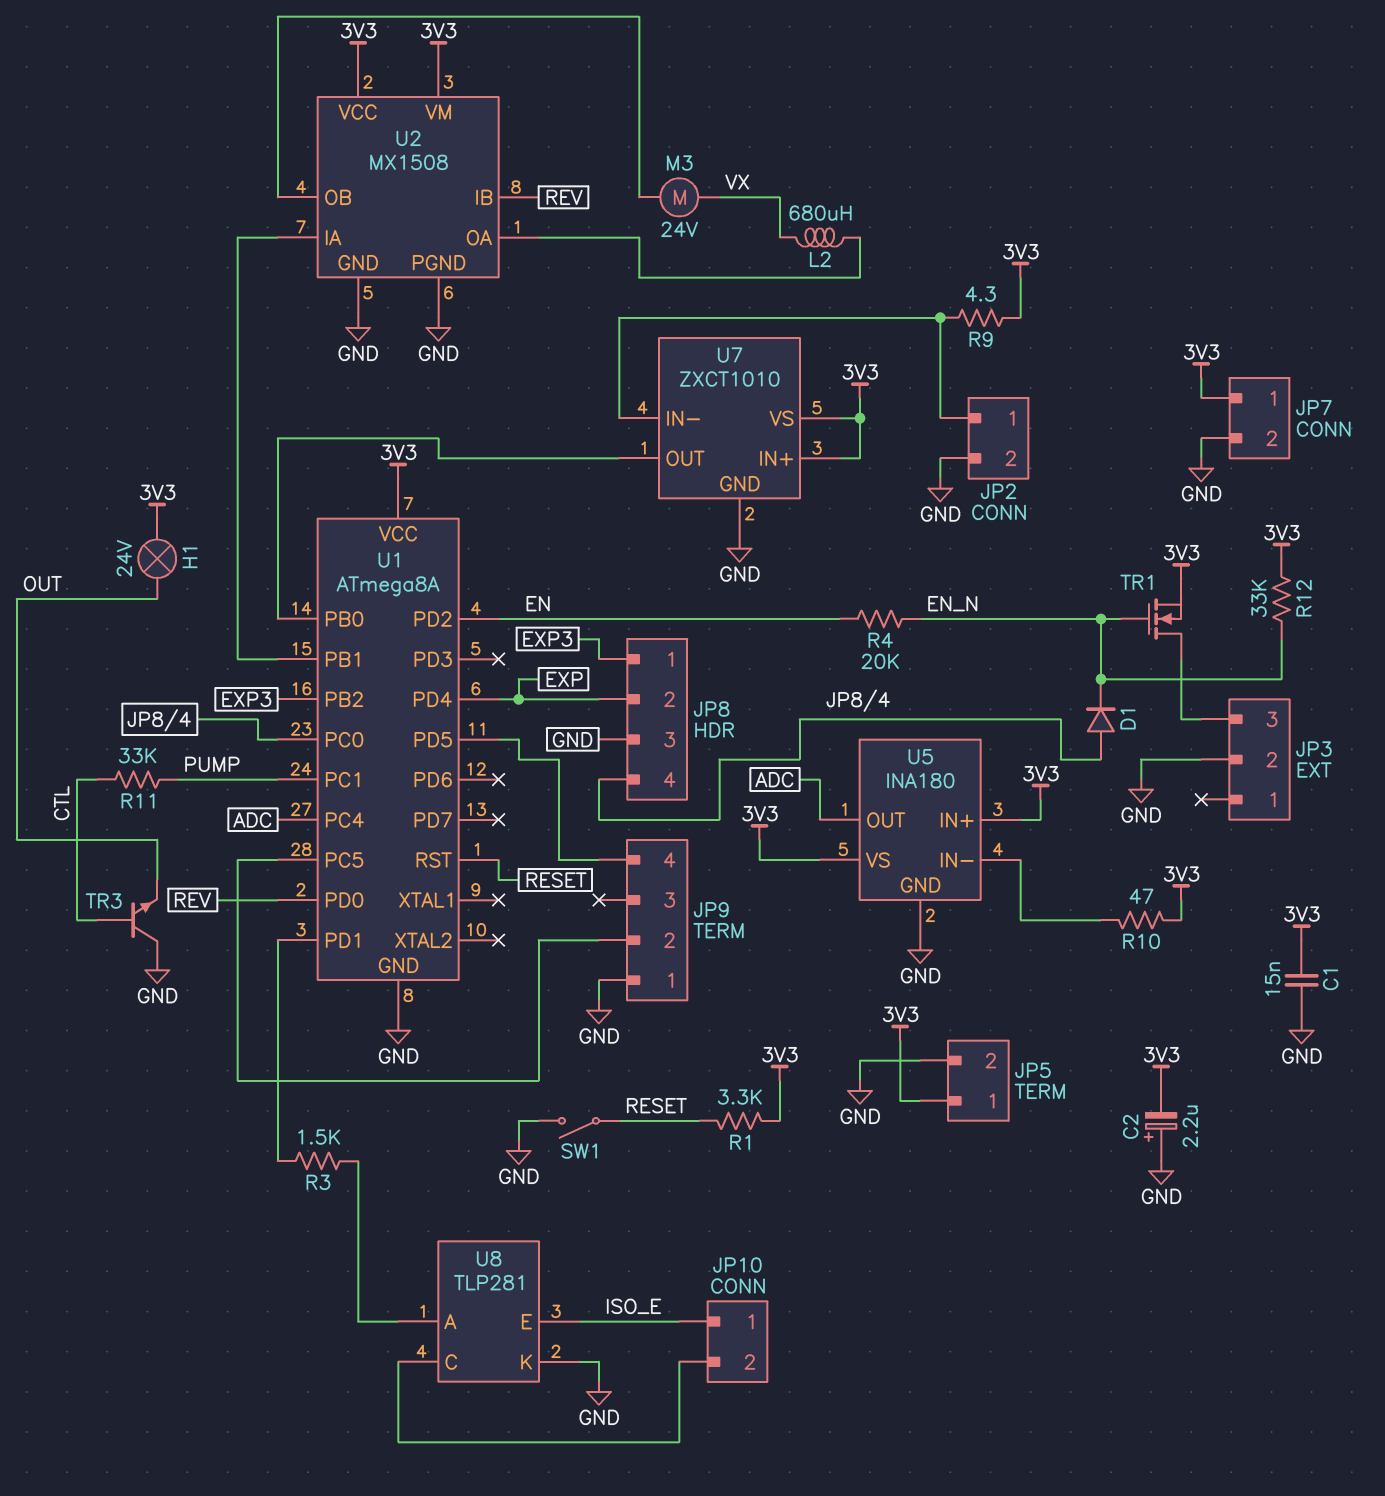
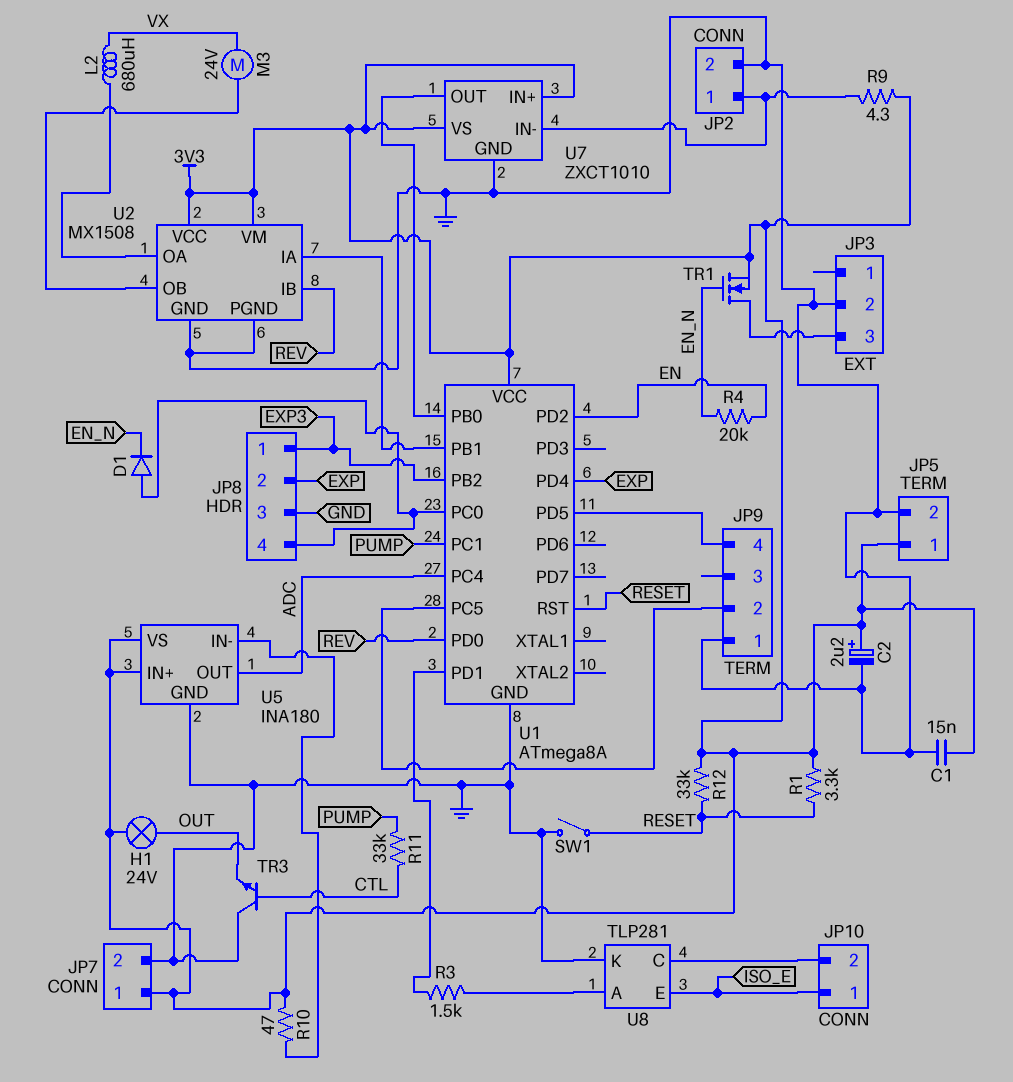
C2: 2.2uF (plus GND, minus 3V3) -> 2.2uF (plus 3V3, minus GND)
R12: 33k (3V3, EN_N) -> 33k (3V3, RESET)

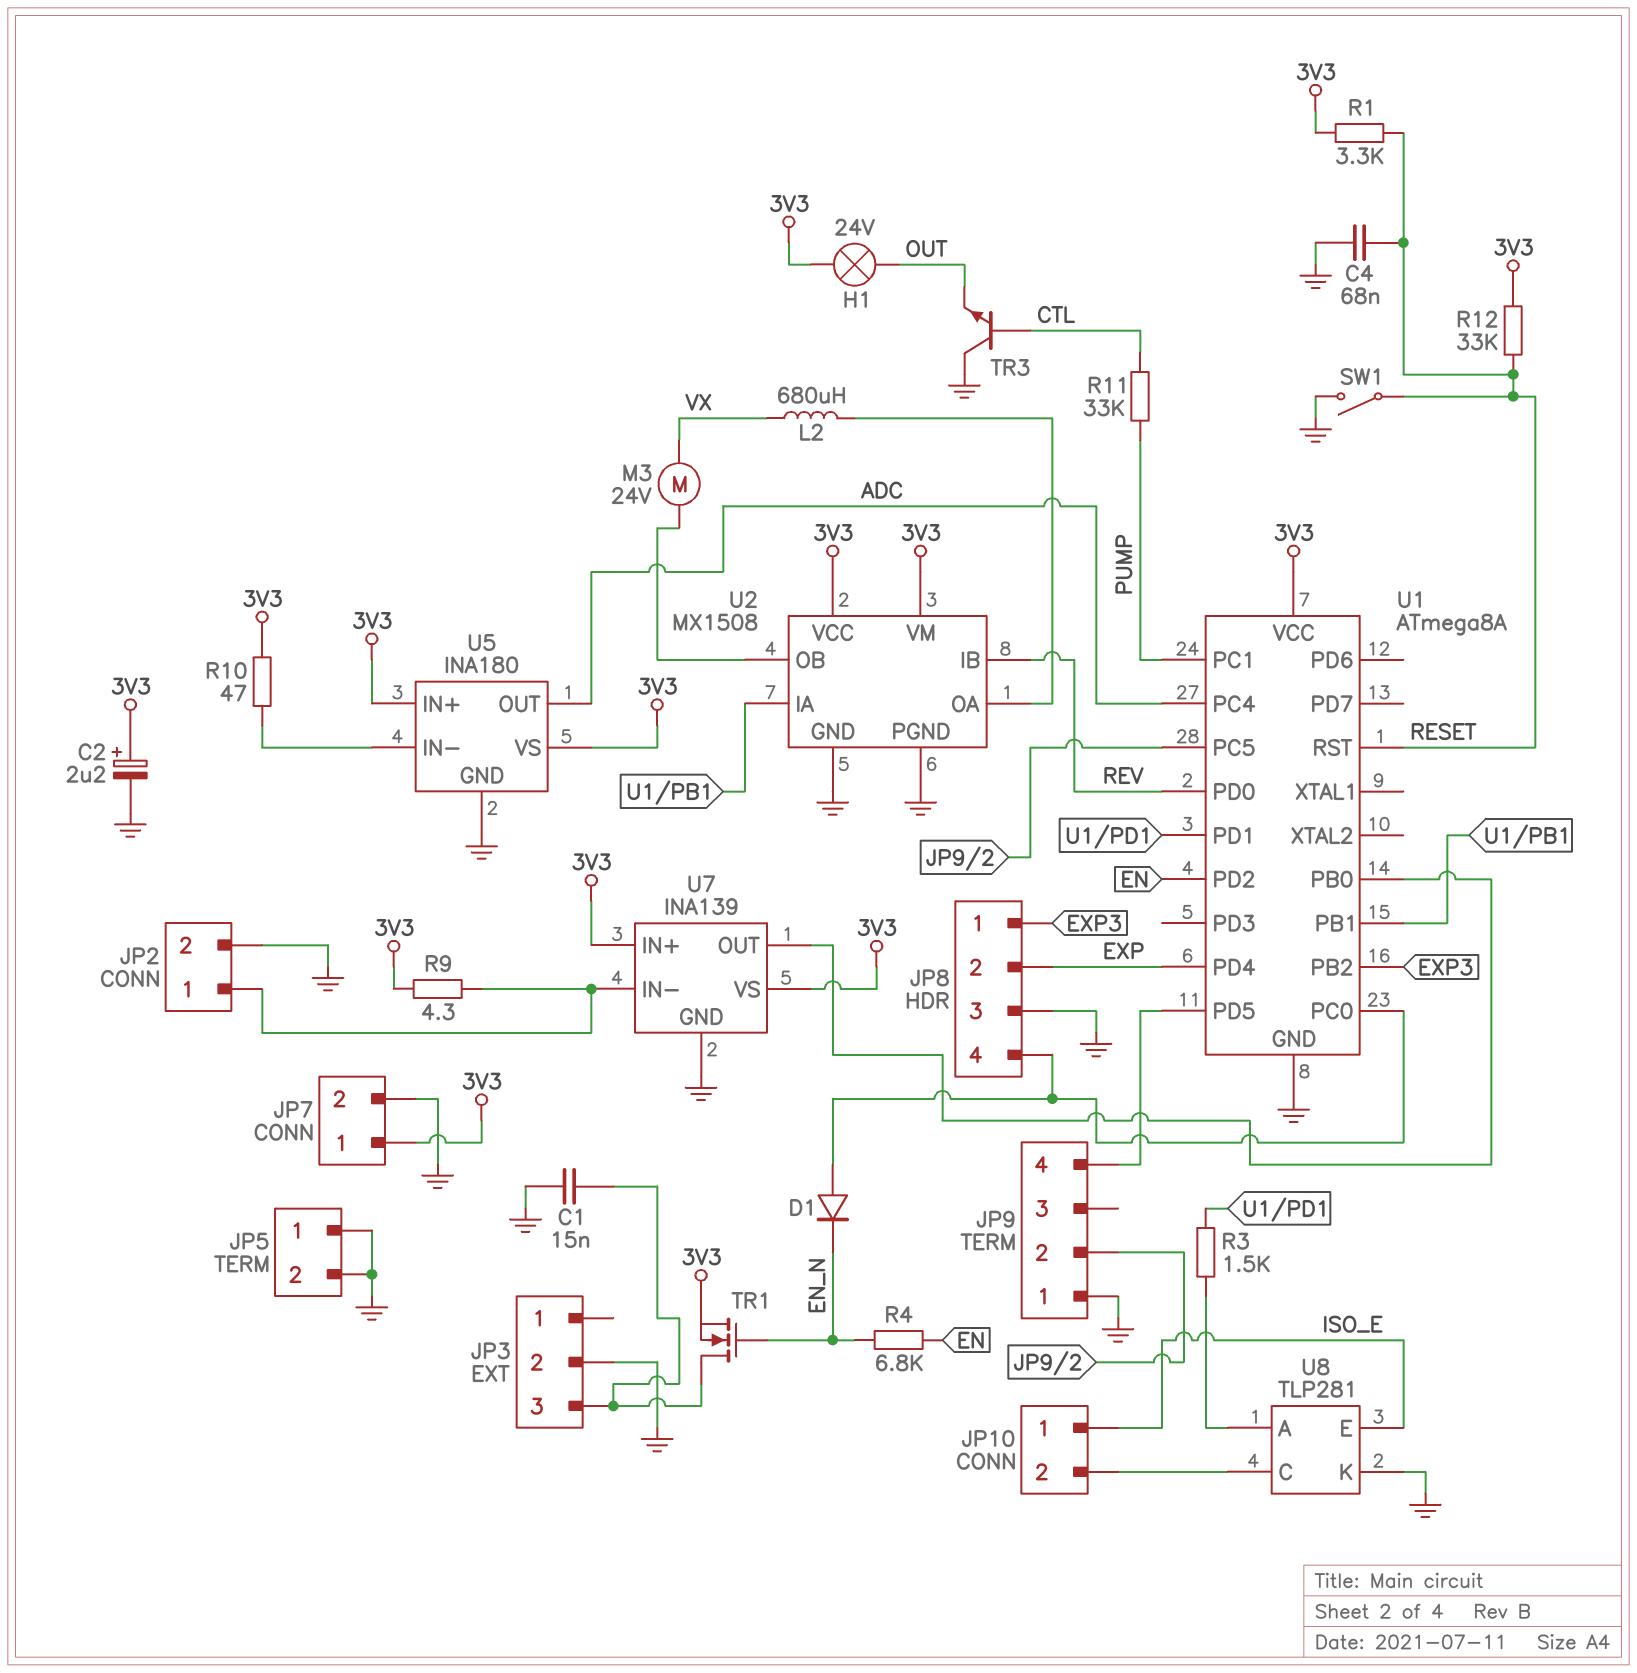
C1: 15nF (3V3, GND) -> 15nF (GND, JP3/3)
C4: none -> 68nF (GND, RESET)
JP5 pin 1: 3V3 -> GND
R4: 20k (EN, EN_N) -> 6.8k (EN, EN_N)
U7: ZXCT1010 -> INA139

